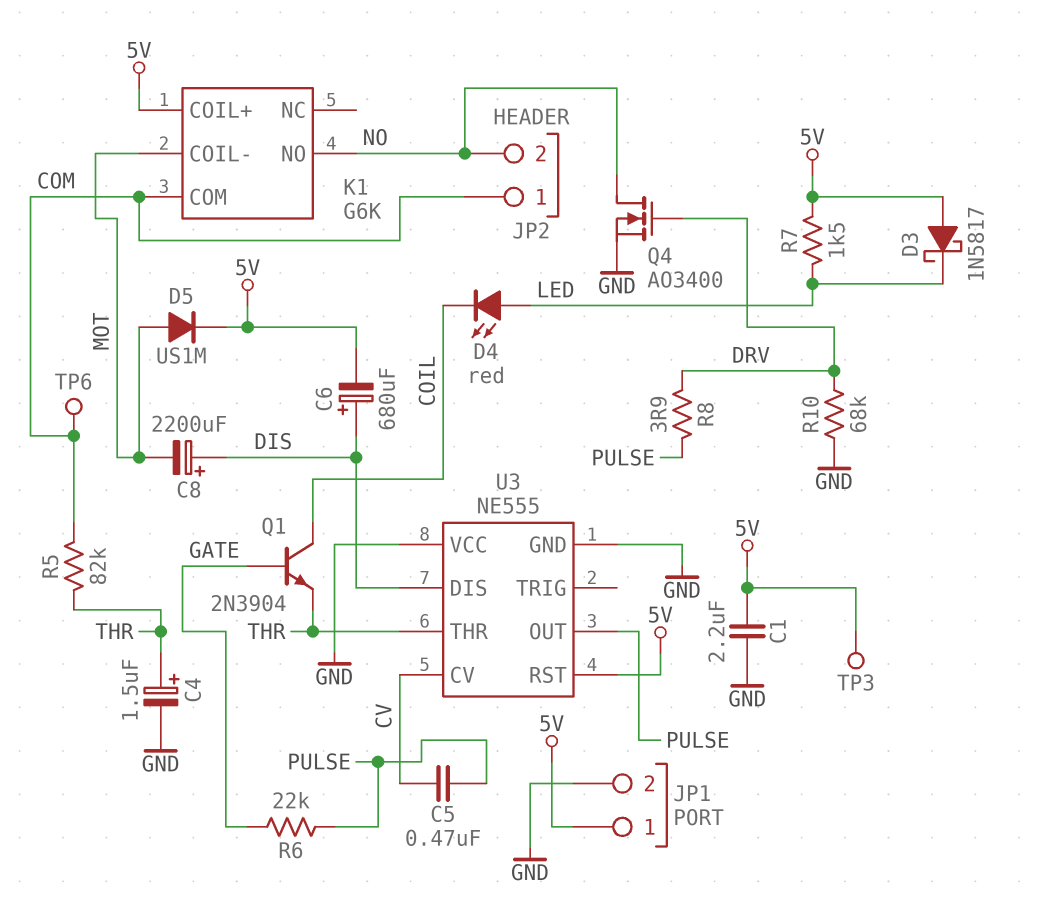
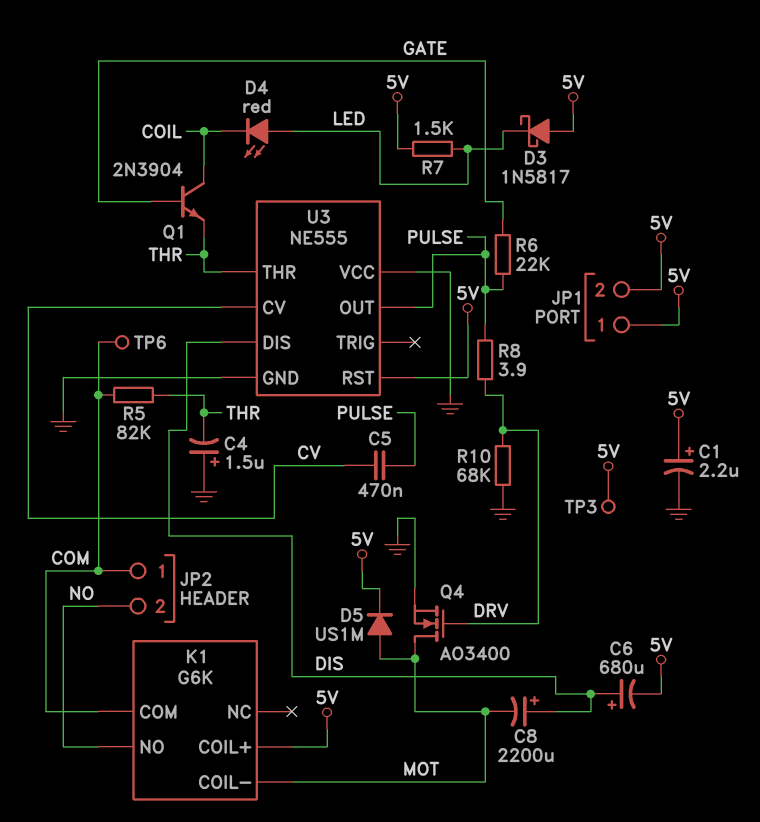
C1: 2.2uF (5V, GND) -> 2.2uF (plus 5V, minus GND)
C4: 1.5uF (plus THR, minus GND) -> 1.5uF (plus GND, minus THR)
JP1 pin 2: GND -> 5V
Q4: NMOS AO3400 (G DRV, D NO, S GND) -> NMOS AO3400 (G DRV, D MOT, S GND)

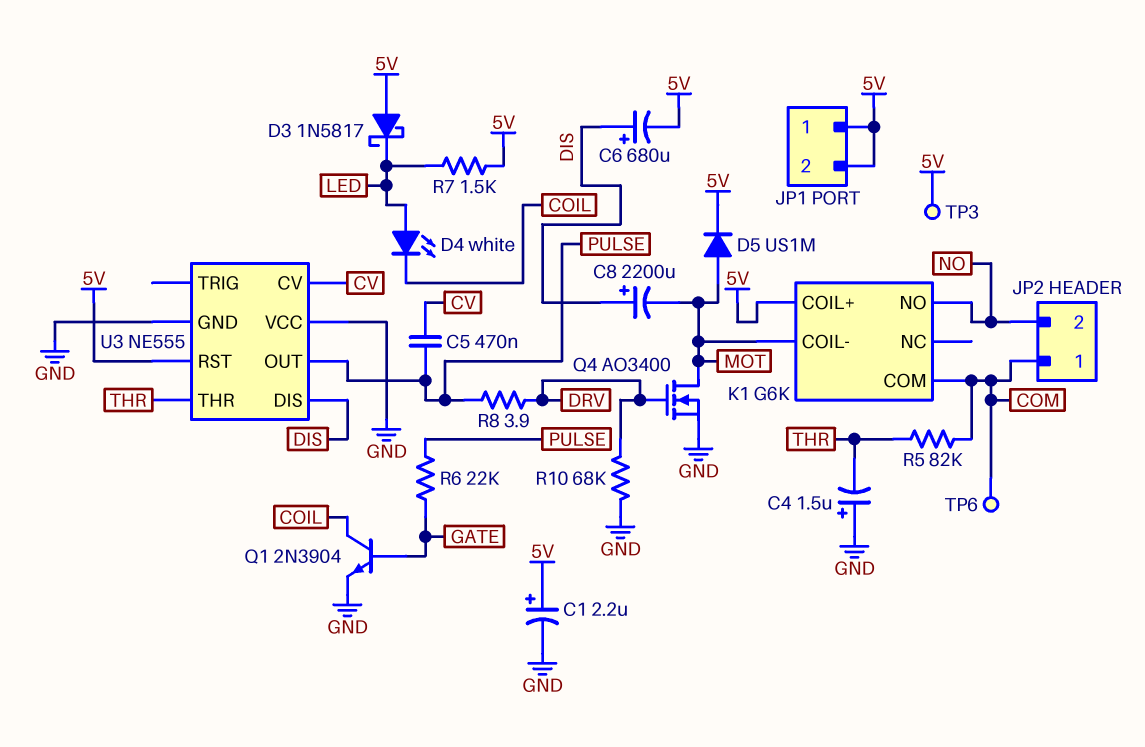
D4: LED red (A LED, K COIL) -> LED white (A LED, K COIL)
Q1: NPN 2N3904 (B GATE, C COIL, E THR) -> NPN 2N3904 (B GATE, C COIL, E GND)

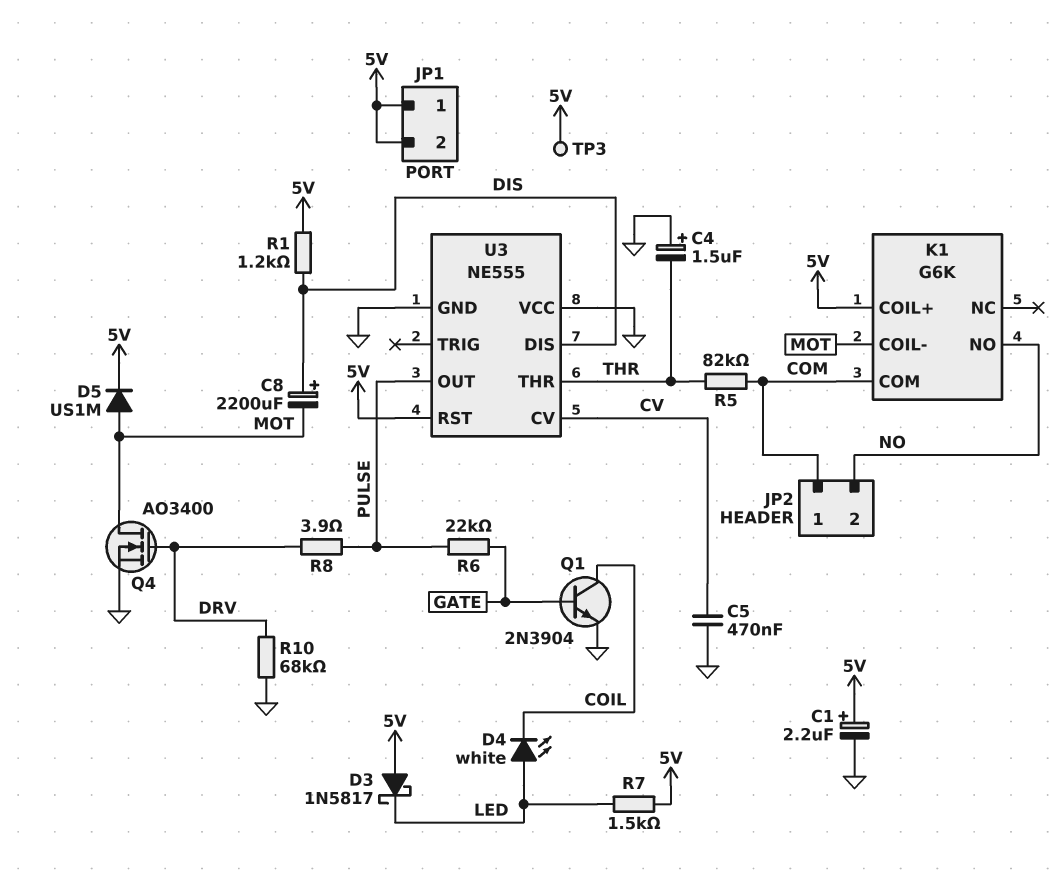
C5: 470nF (CV, PULSE) -> 470nF (CV, GND)
C6: 680uF (plus DIS, minus 5V) -> none
R1: none -> 1.2k (5V, DIS)
TP6: test point (COM) -> none

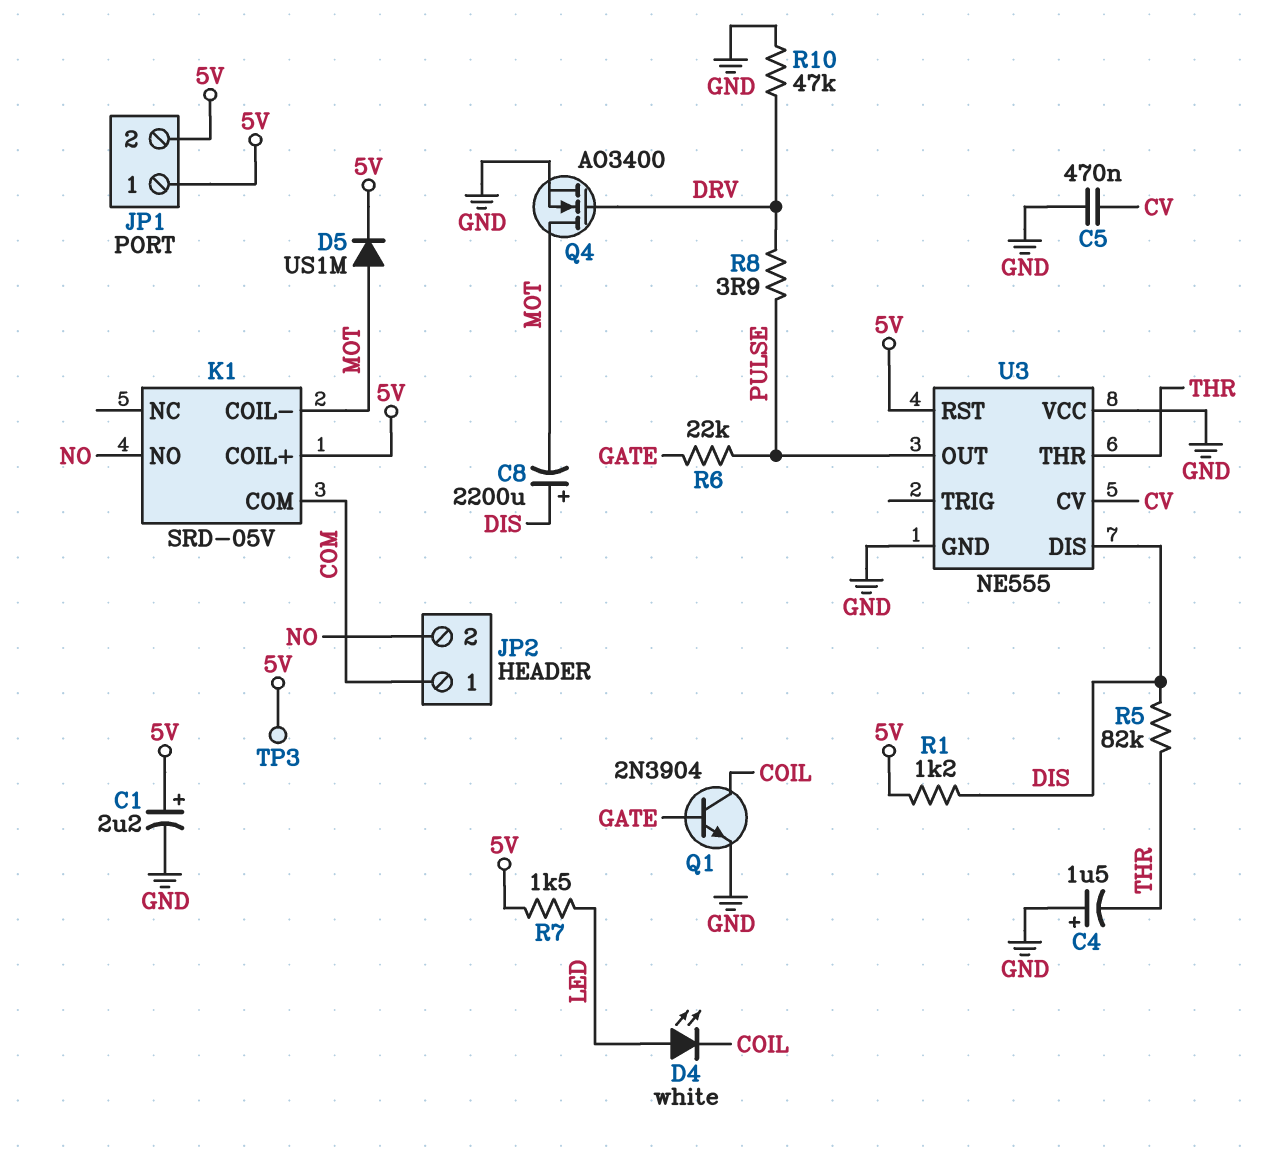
D3: schottky 1N5817 (A 5V, K LED) -> none
K1: G6K -> SRD-05V
R5: 82k (COM, THR) -> 82k (DIS, THR)
R10: 68k (DRV, GND) -> 47k (DRV, GND)

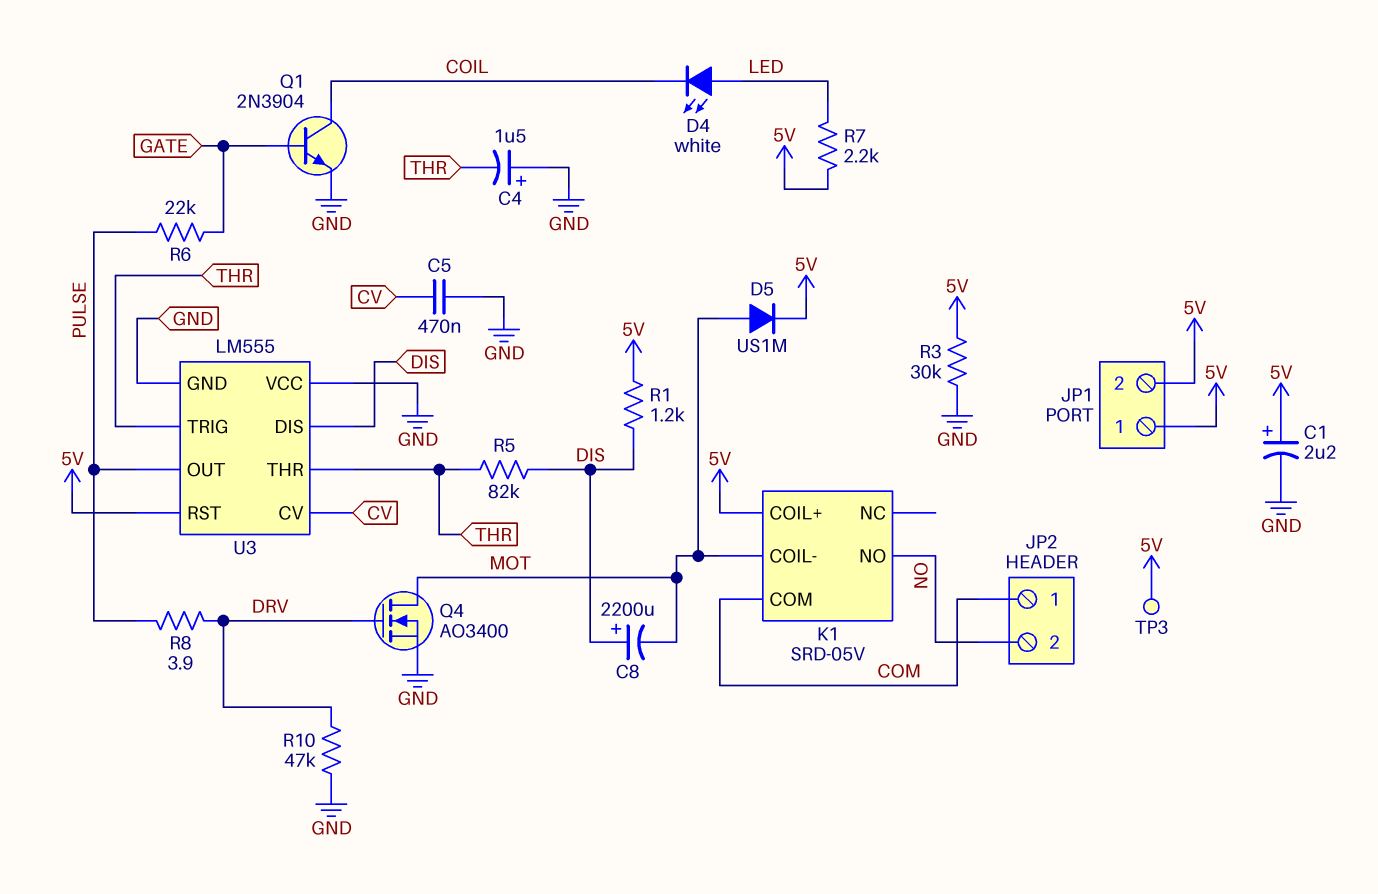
R3: none -> 30k (5V, GND)
R7: 1.5k (5V, LED) -> 2.2k (5V, LED)
U3: NE555 -> LM555
U3 pin TRIG: none -> THR

